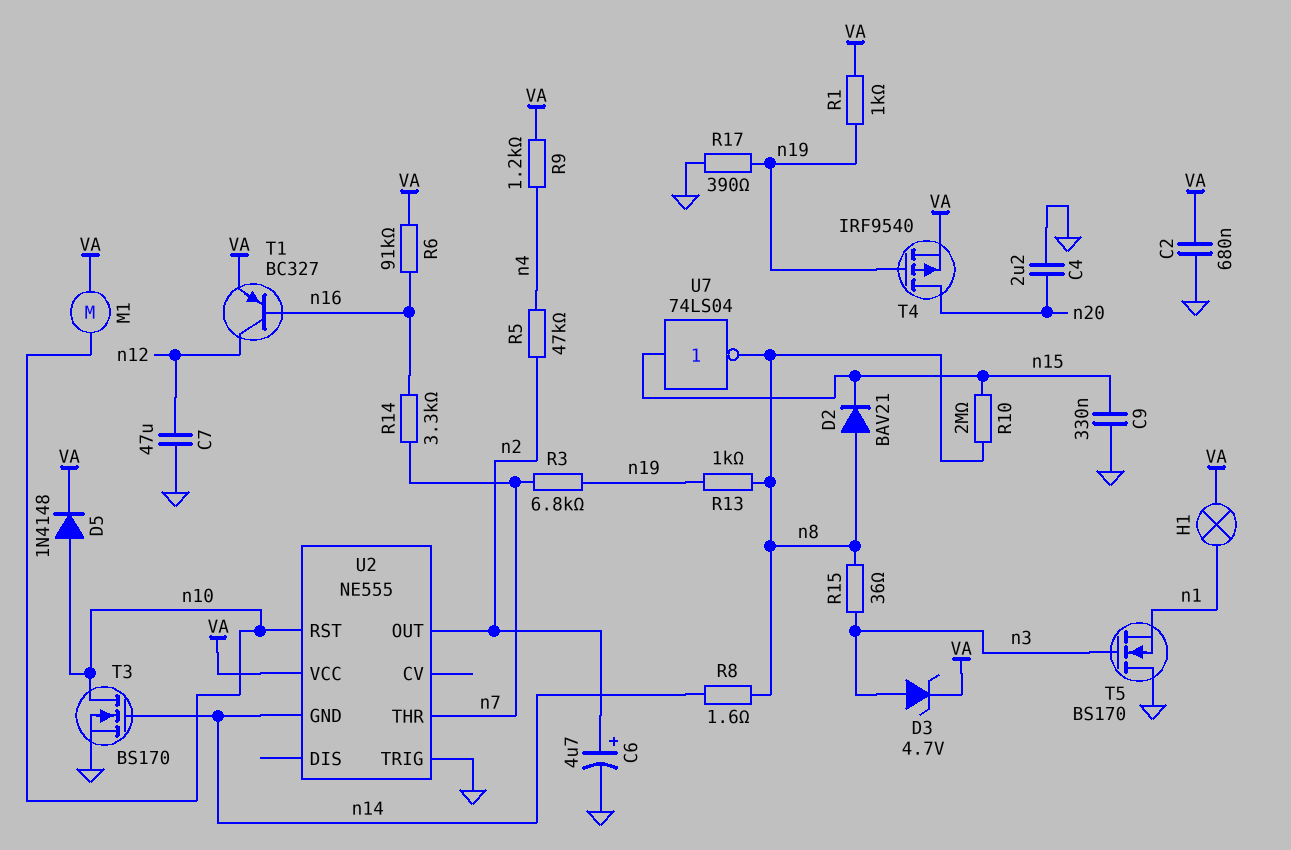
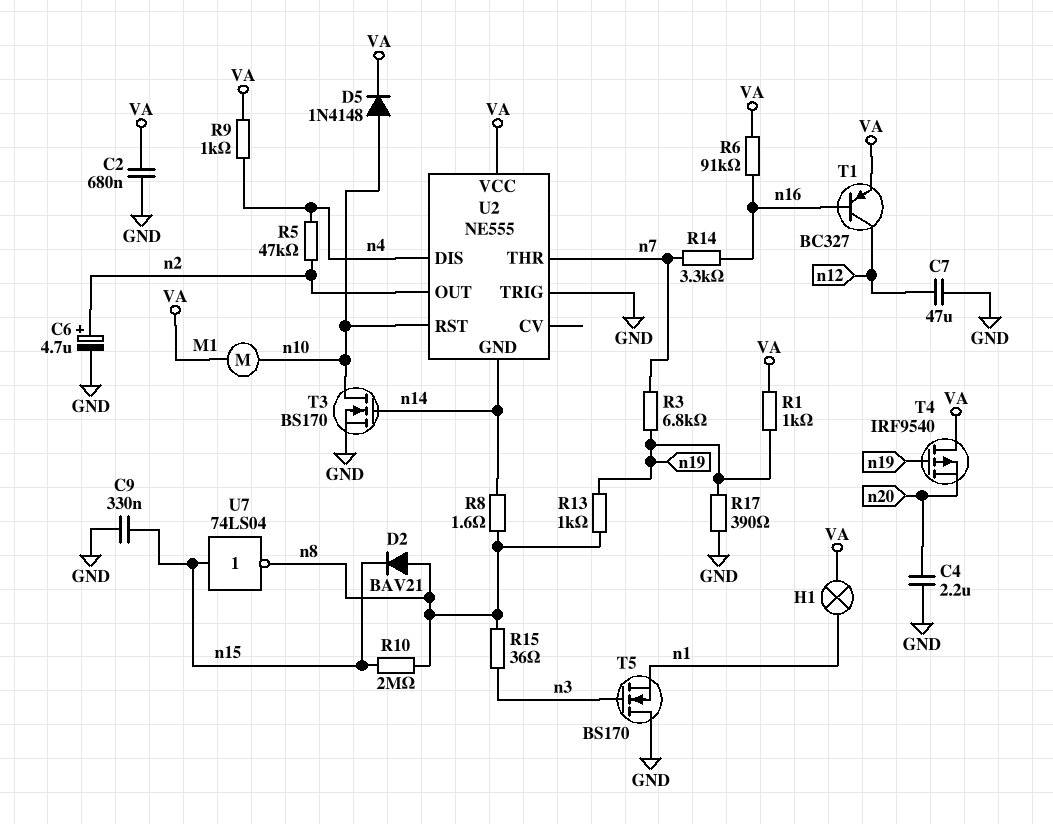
D3: zener 4.7V (A n3, K VA) -> none
R9: 1.2k (VA, n4) -> 1k (VA, n4)
T4: PMOS IRF9540 (G n19, D n20, S VA) -> PMOS IRF9540 (G n19, D VA, S n20)
U2 pin DIS: none -> n4

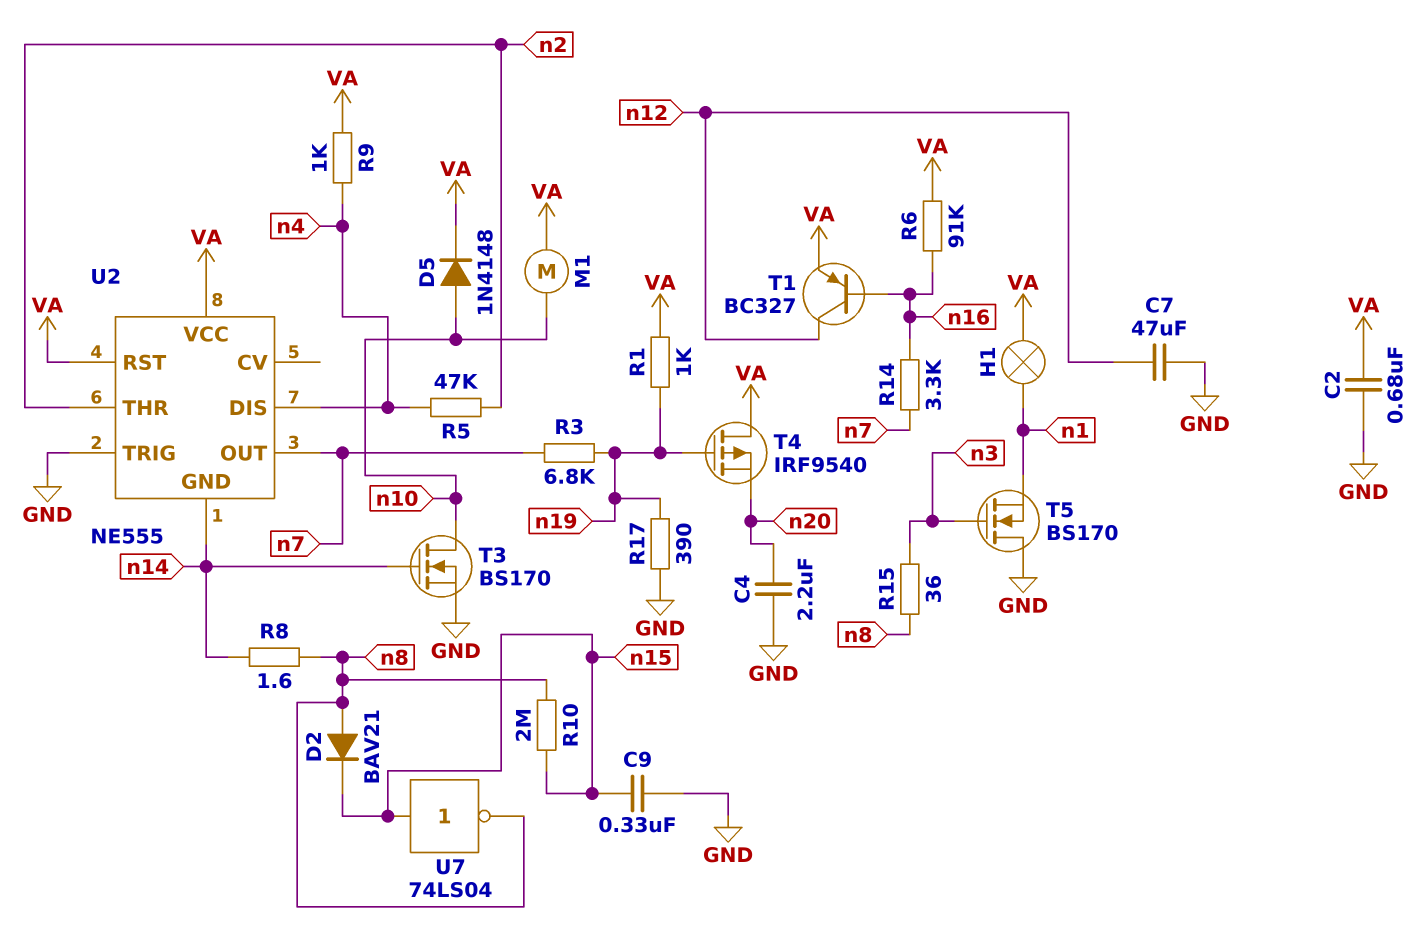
C6: 4.7uF (plus n2, minus GND) -> none
R13: 1k (n8, n19) -> none
U2 pin OUT: n2 -> n7
U2 pin RST: n10 -> VA
U2 pin THR: n7 -> n2

